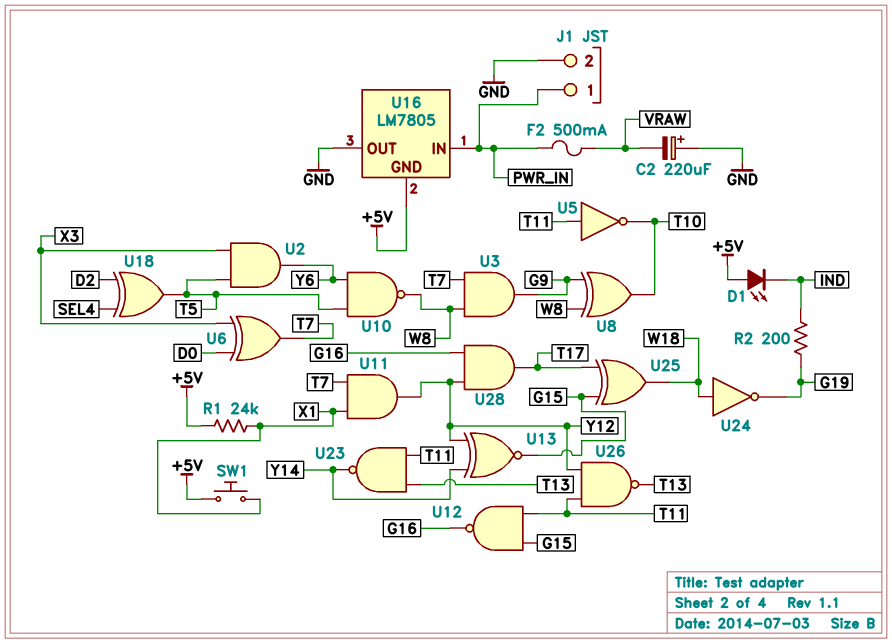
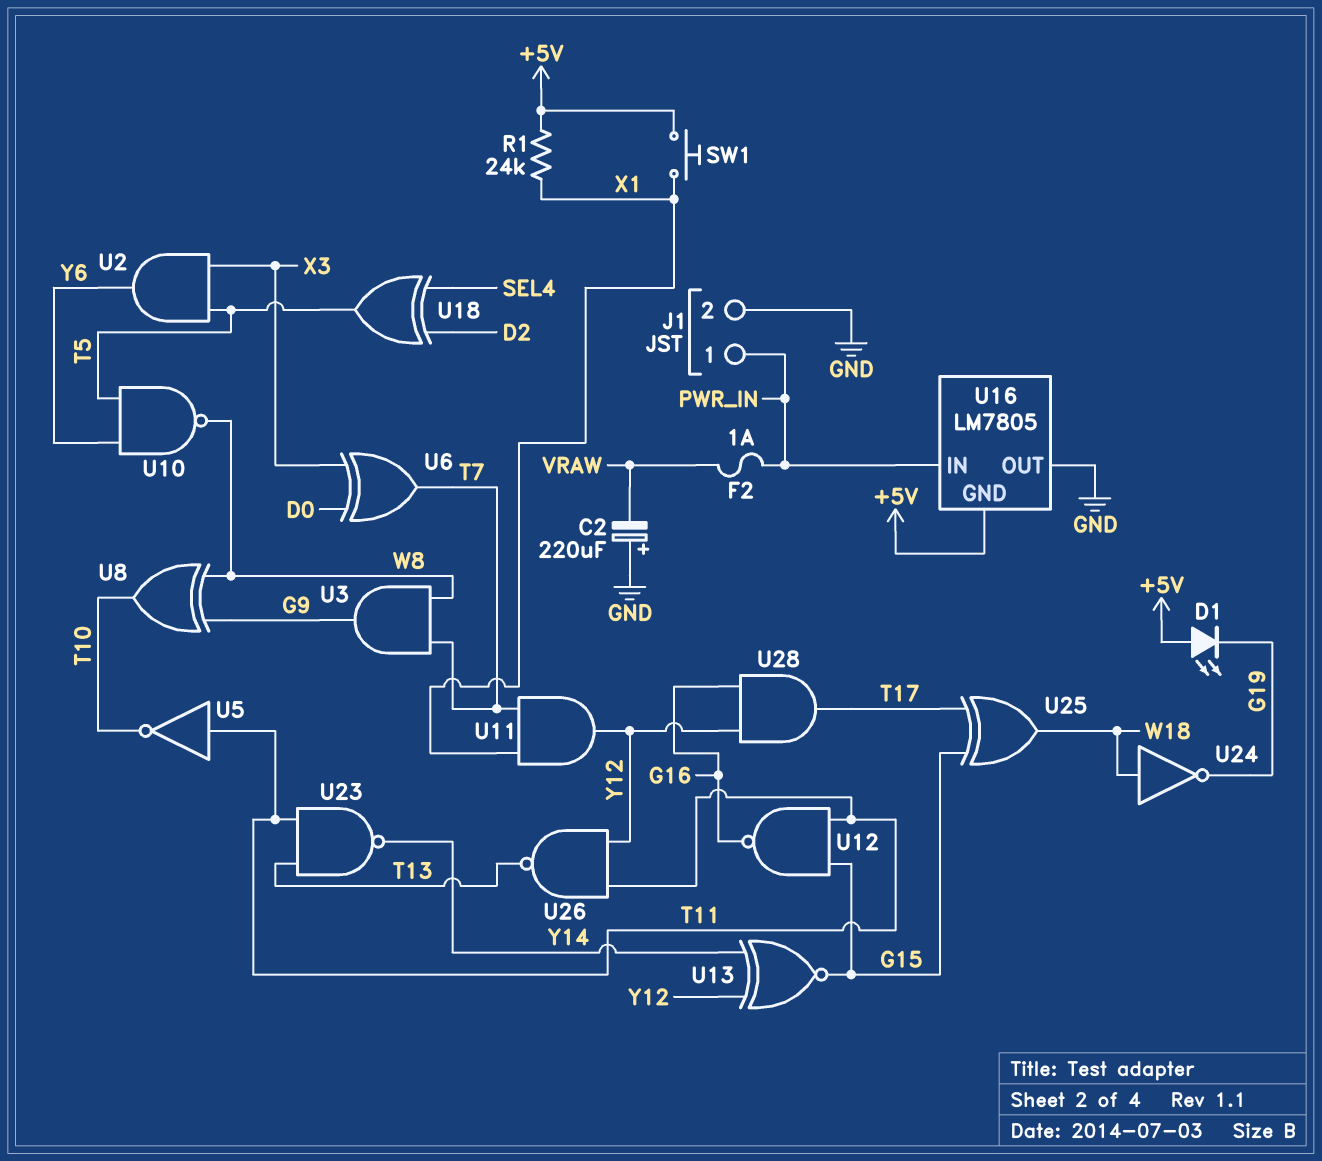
D1: LED (A +5V, K IND) -> LED (A +5V, K G19)
F2: 500mA (PWR_IN, VRAW) -> 1A (PWR_IN, VRAW)
R2: 200 (G19, IND) -> none

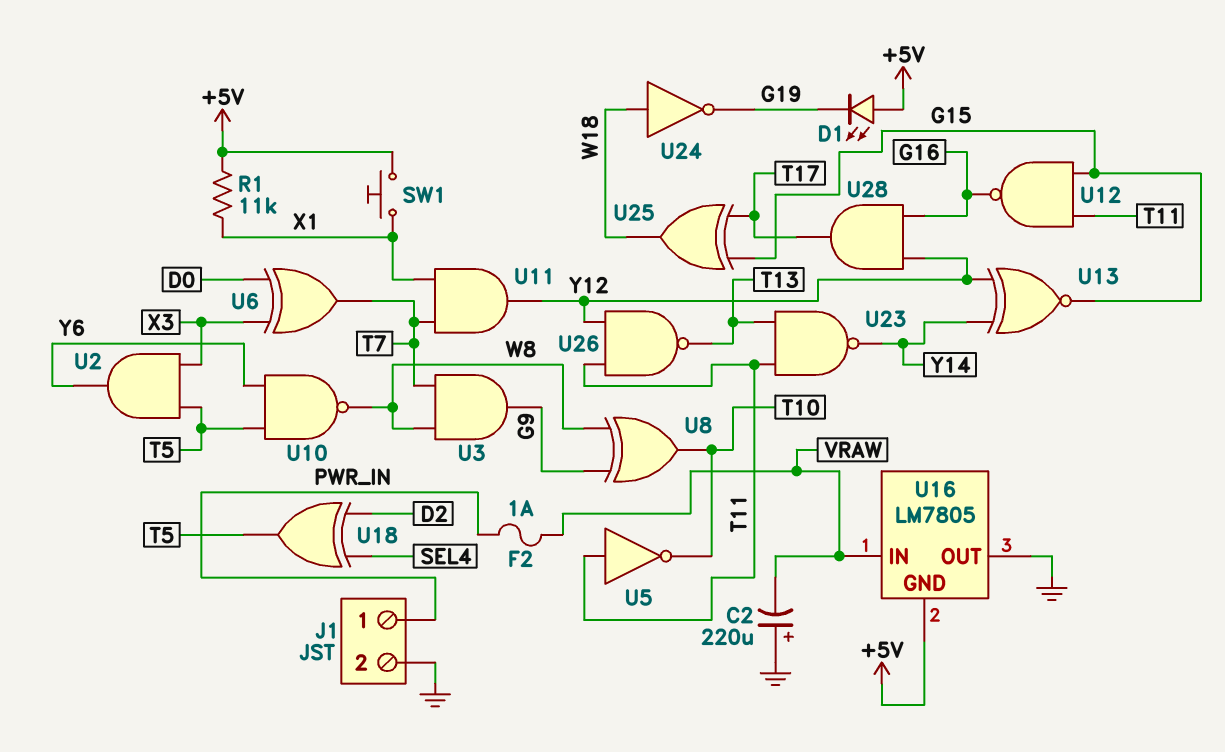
R1: 24k (+5V, X1) -> 11k (+5V, X1)
U16 pin IN: PWR_IN -> VRAW

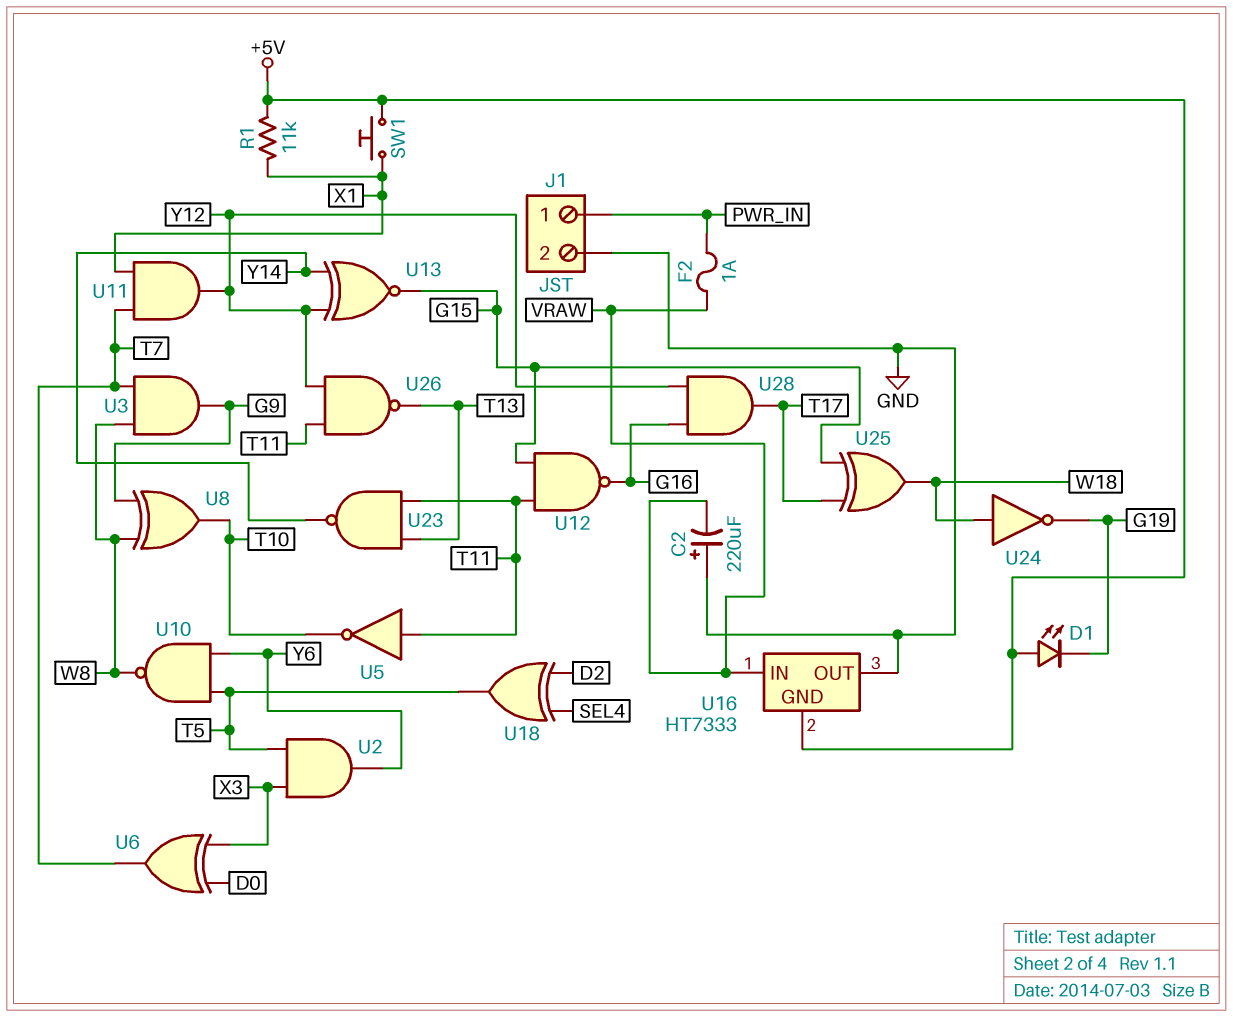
U16: LM7805 -> HT7333

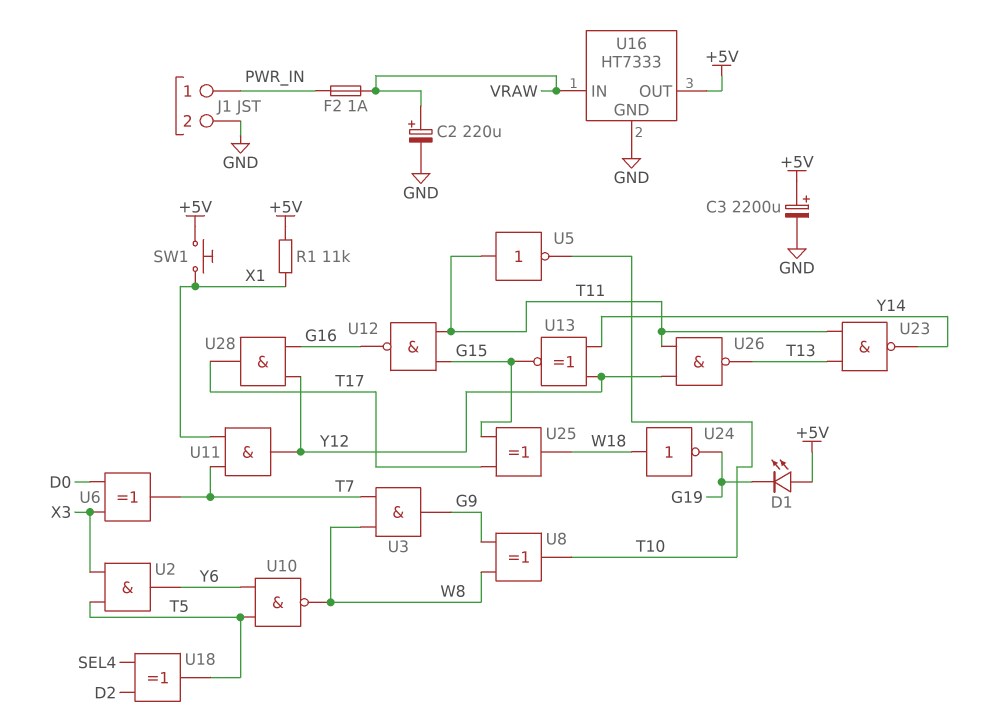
C2: 220uF (plus GND, minus VRAW) -> 220uF (plus VRAW, minus GND)
C3: none -> 2200uF (plus +5V, minus GND)
U16 pin GND: +5V -> GND
U16 pin OUT: GND -> +5V

